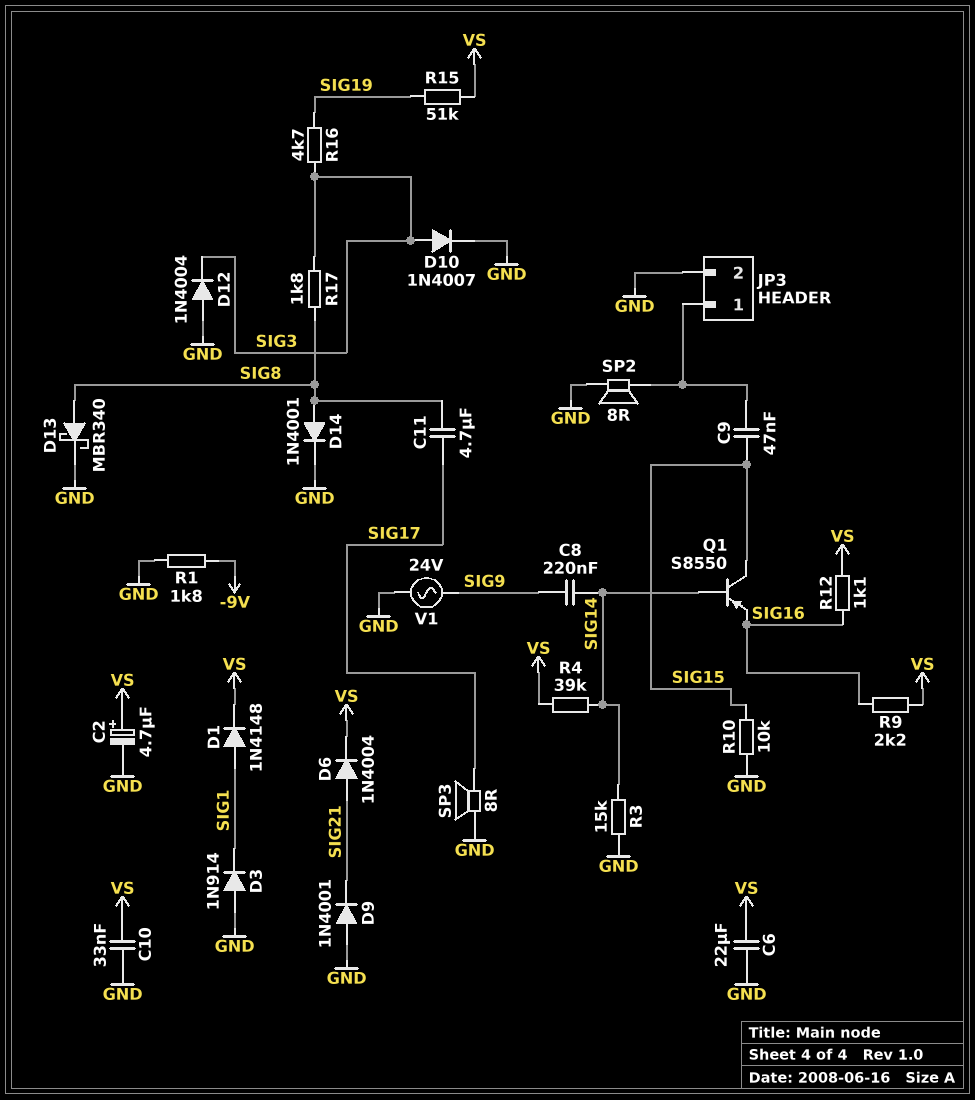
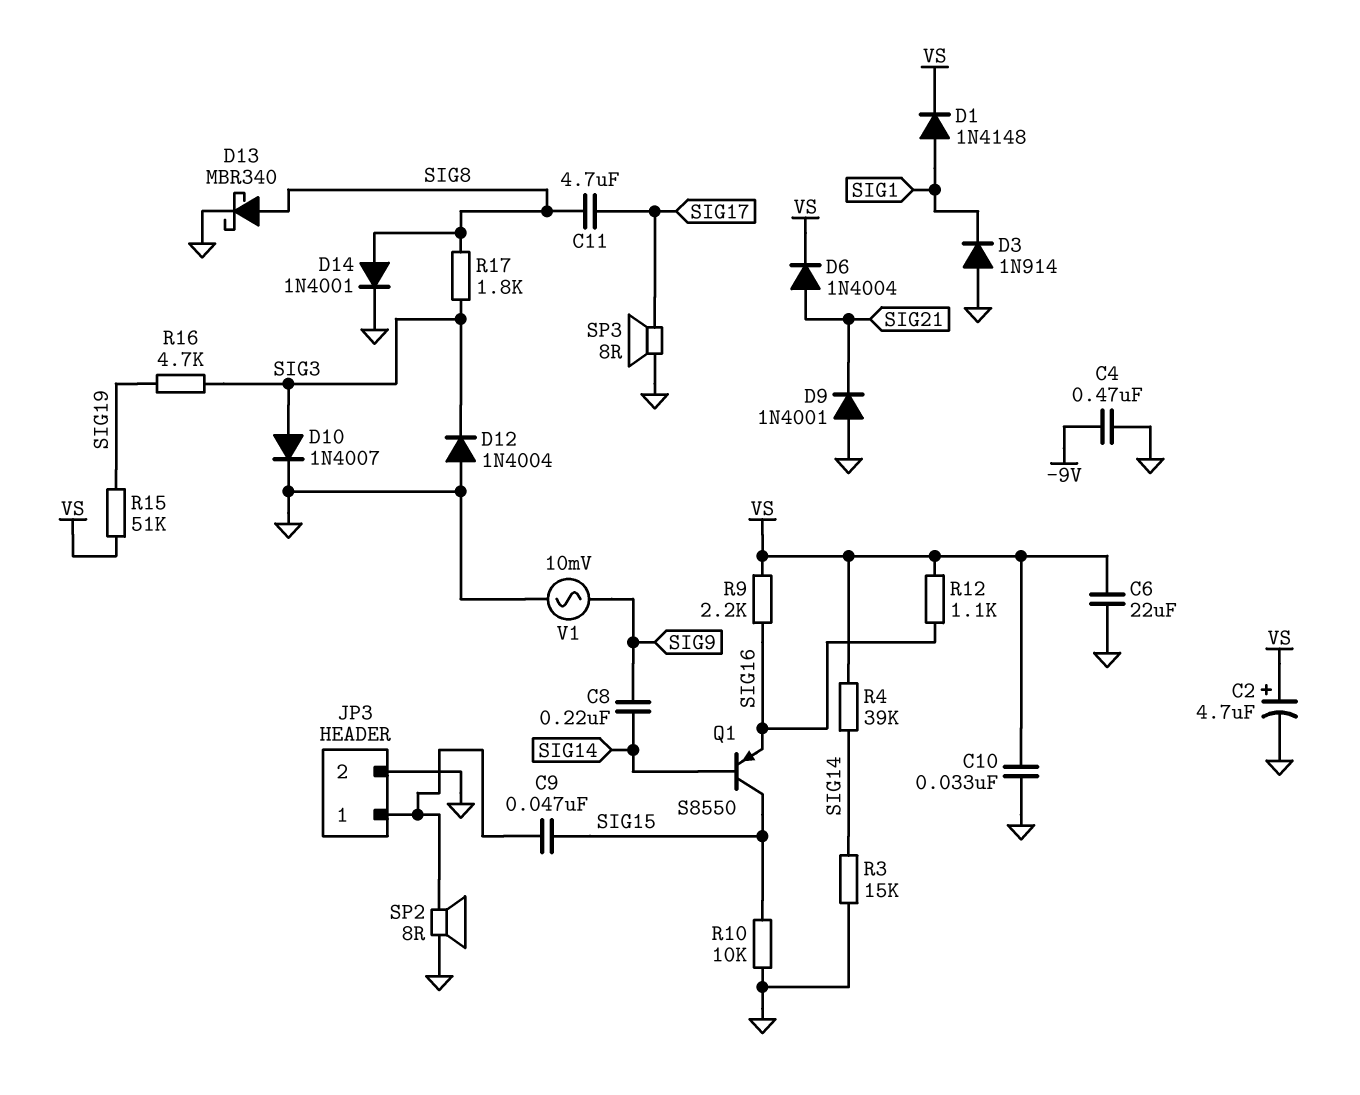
C4: none -> 470nF (-9V, GND)
R1: 1.8k (-9V, GND) -> none
V1: AC 24V (GND, SIG9) -> AC 10mV (GND, SIG9)

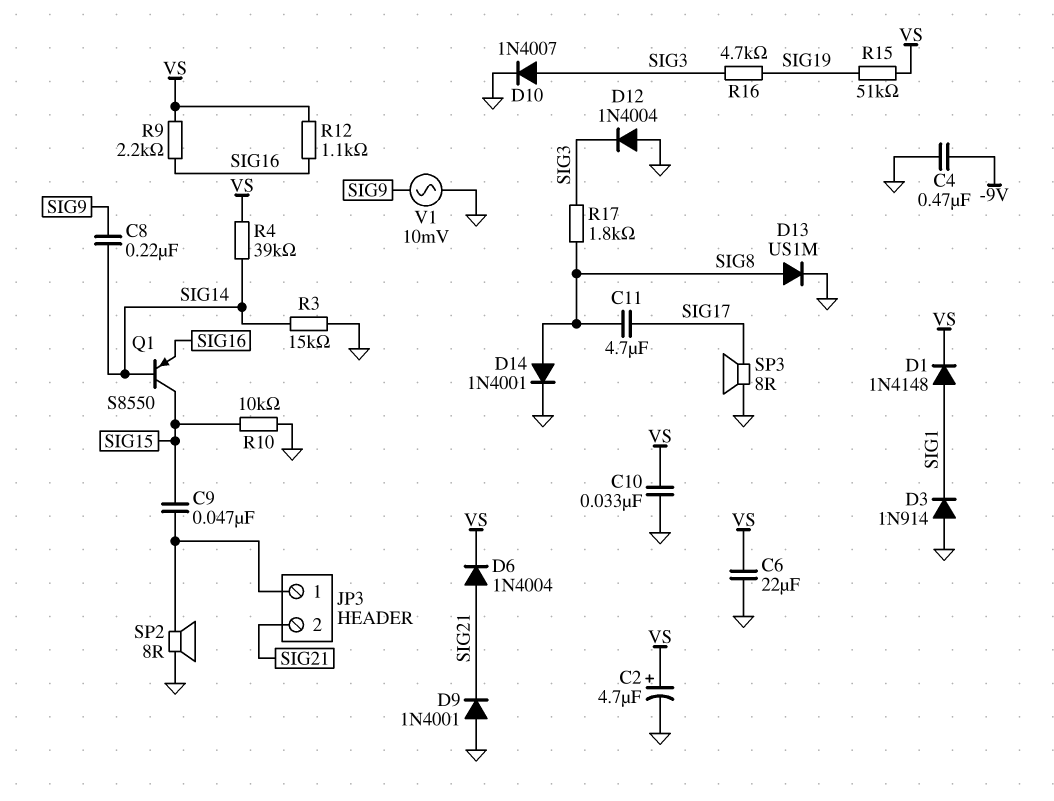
D13: schottky MBR340 (A SIG8, K GND) -> diode US1M (A SIG8, K GND)
JP3 pin 2: GND -> SIG21

